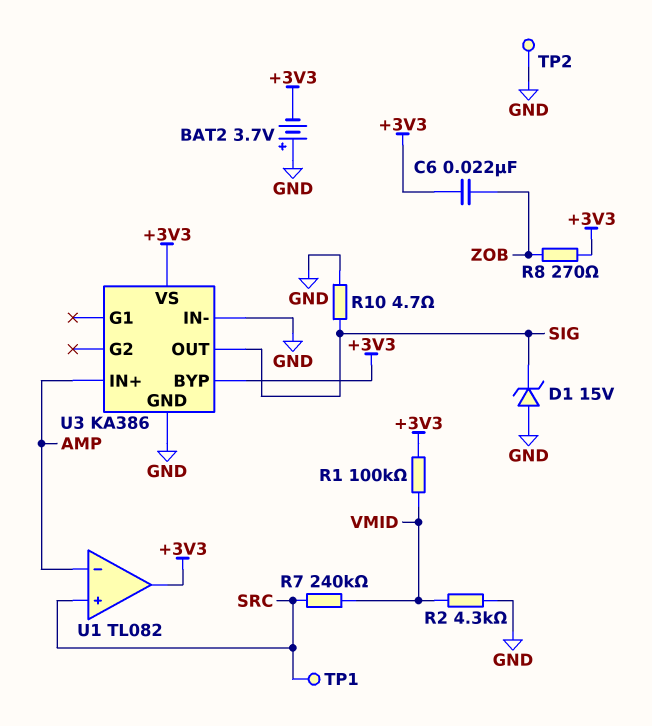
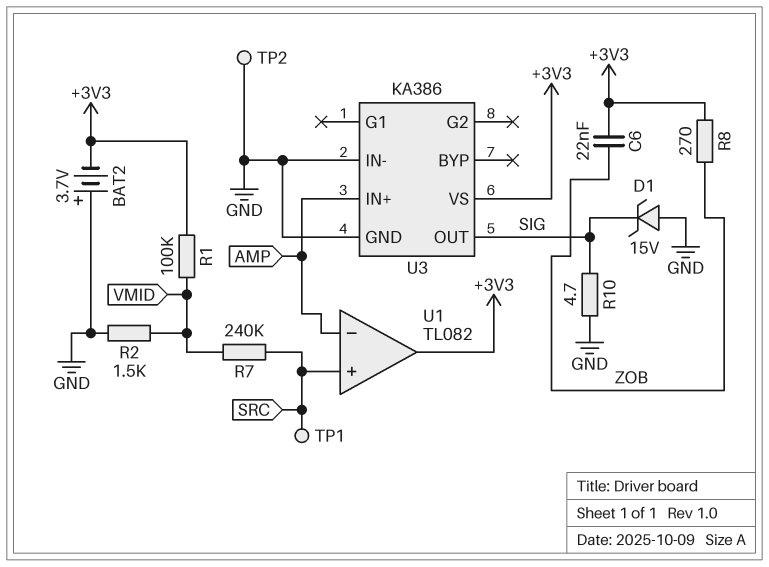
R2: 4.3k (GND, VMID) -> 1.5k (GND, VMID)
U3 pin BYP: +3V3 -> none

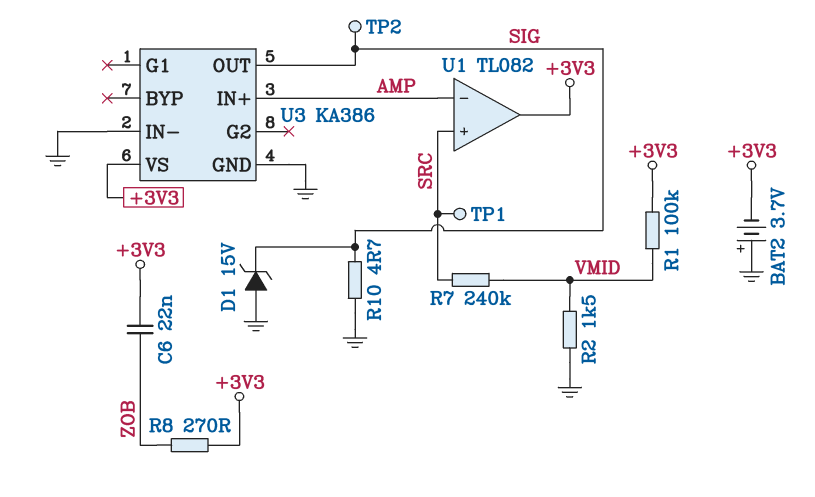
TP2: test point (GND) -> test point (SIG)

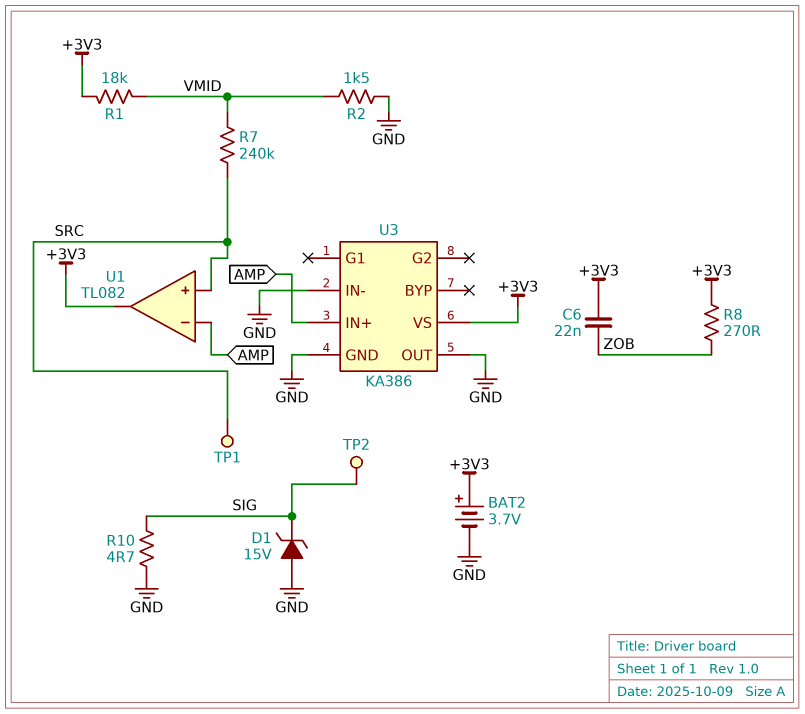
BAT2: 3.7V (plus GND, minus +3V3) -> 3.7V (plus +3V3, minus GND)
R1: 100k (+3V3, VMID) -> 18k (+3V3, VMID)
U3 pin OUT: SIG -> GND

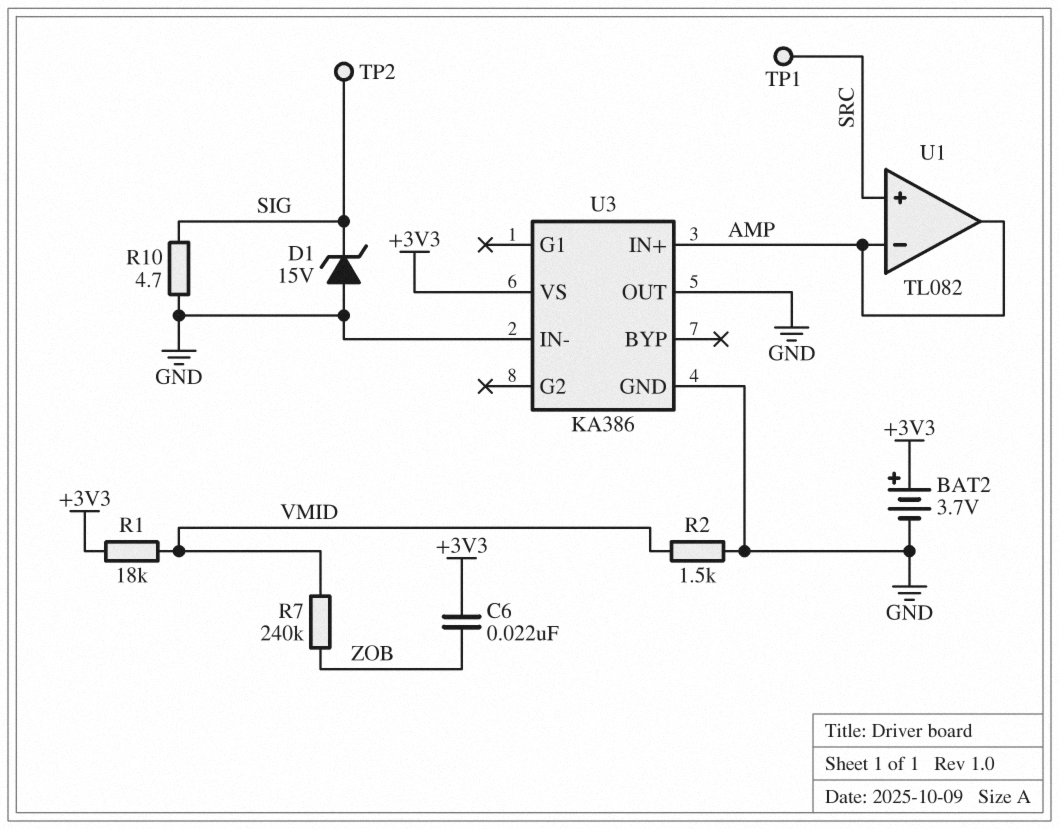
R7: 240k (SRC, VMID) -> 240k (VMID, ZOB)
R8: 270 (+3V3, ZOB) -> none
U1 pin out: +3V3 -> AMP

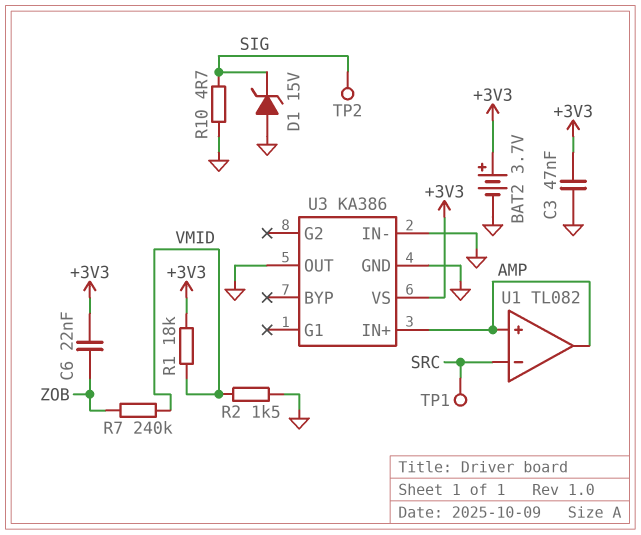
C3: none -> 47nF (+3V3, GND)
U1 pin in+: SRC -> AMP
U1 pin in-: AMP -> SRC

